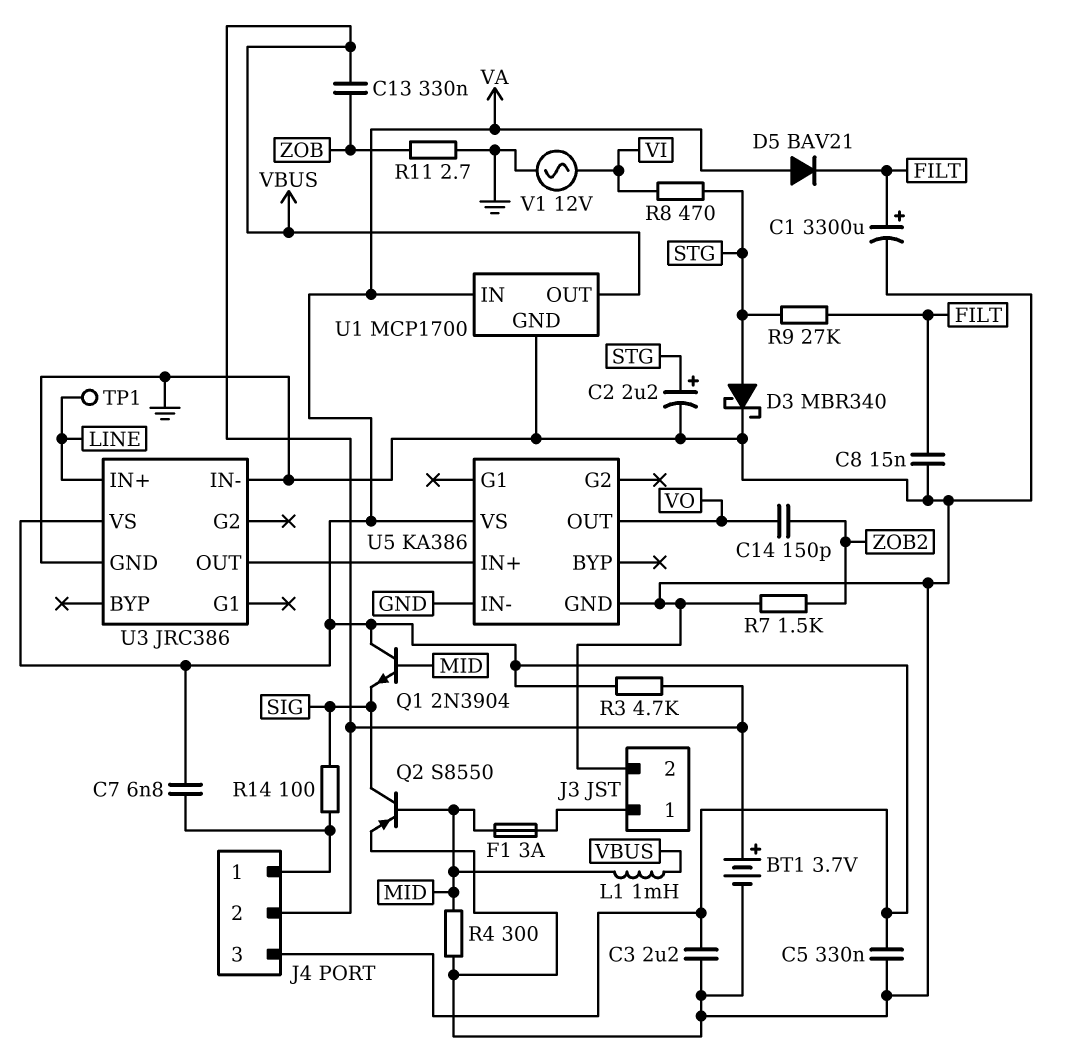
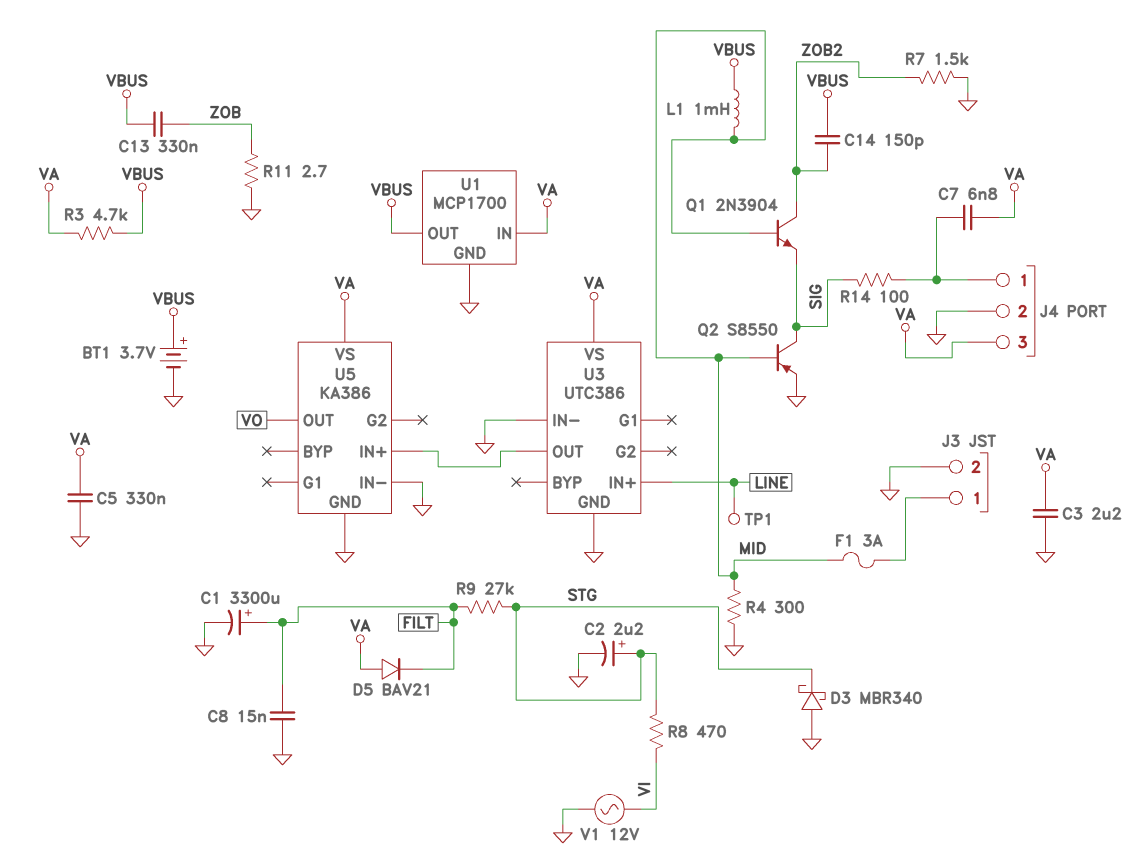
C14: 150pF (VO, ZOB2) -> 150pF (VBUS, ZOB2)
D3: schottky MBR340 (A STG, K GND) -> schottky MBR340 (A GND, K STG)
J4 pin 2: VBUS -> GND
Q1: NPN 2N3904 (B MID, C VA, E SIG) -> NPN 2N3904 (B MID, C ZOB2, E SIG)
U3: JRC386 -> UTC386

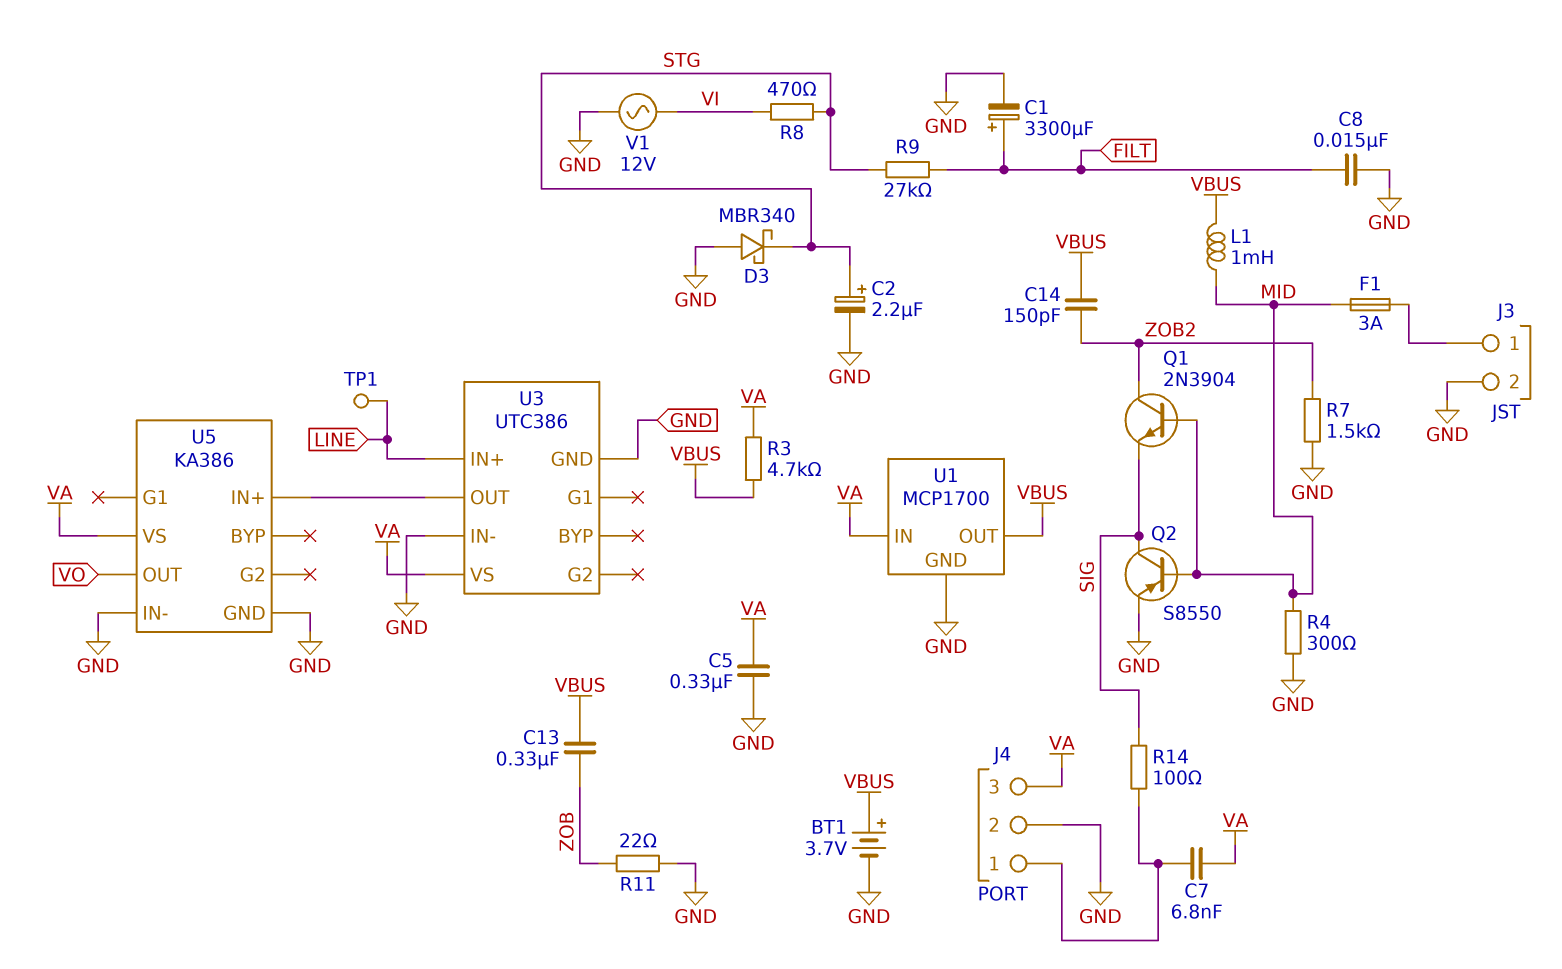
C3: 2.2uF (GND, VA) -> none
D5: diode BAV21 (A VA, K FILT) -> none
R11: 2.7 (GND, ZOB) -> 22 (GND, ZOB)

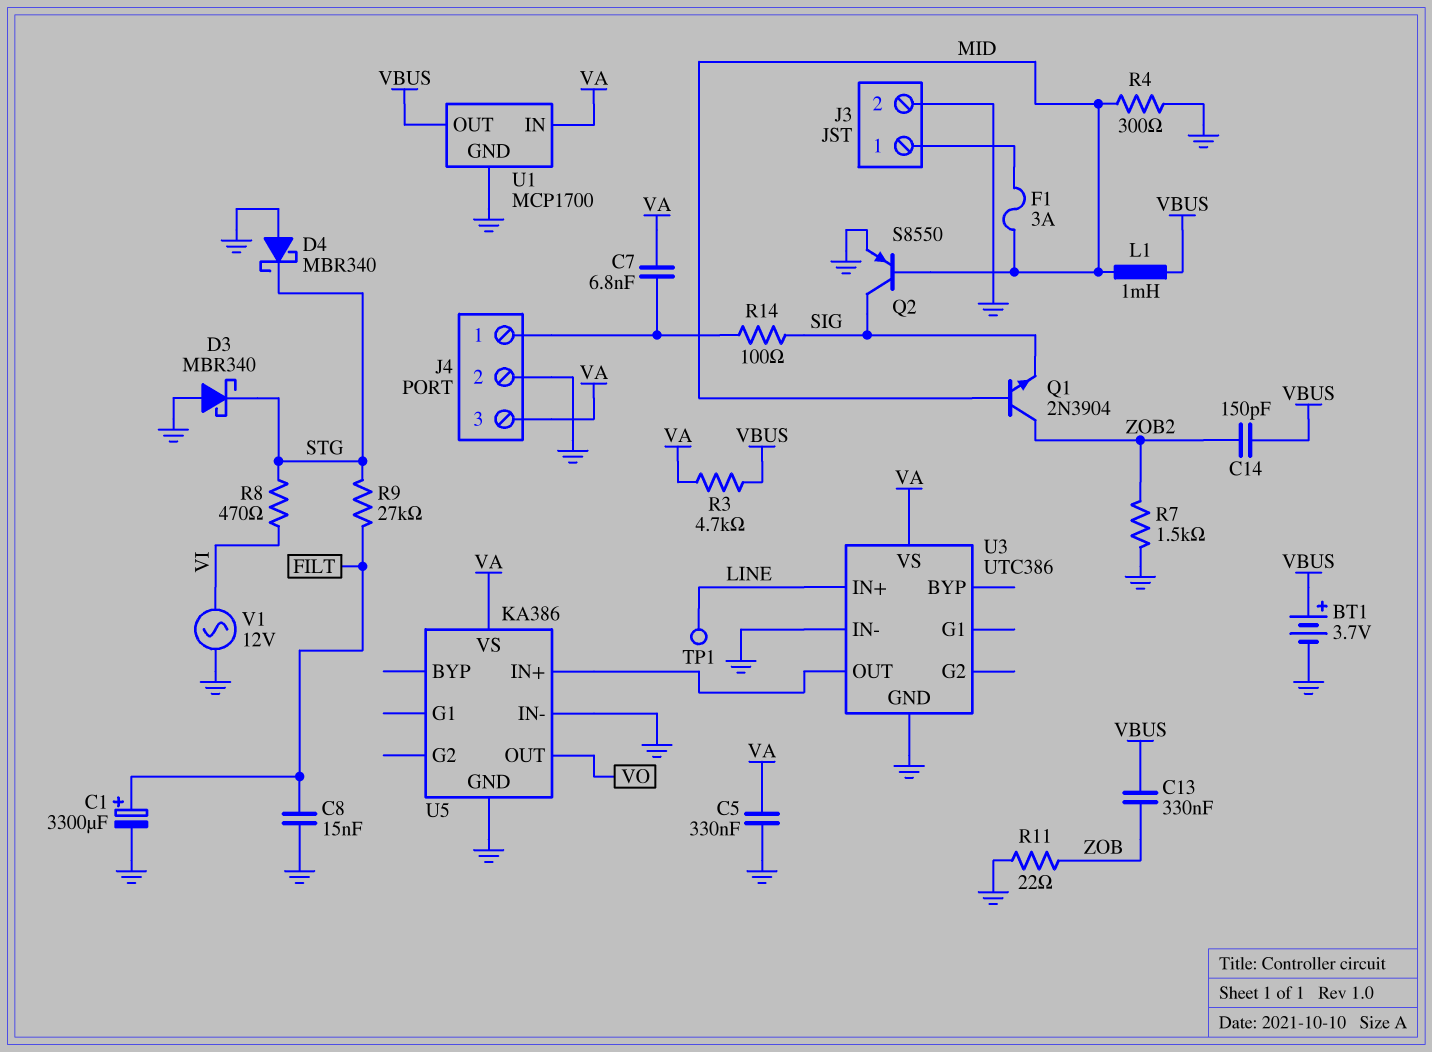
C2: 2.2uF (plus STG, minus GND) -> none
D4: none -> schottky MBR340 (A GND, K STG)

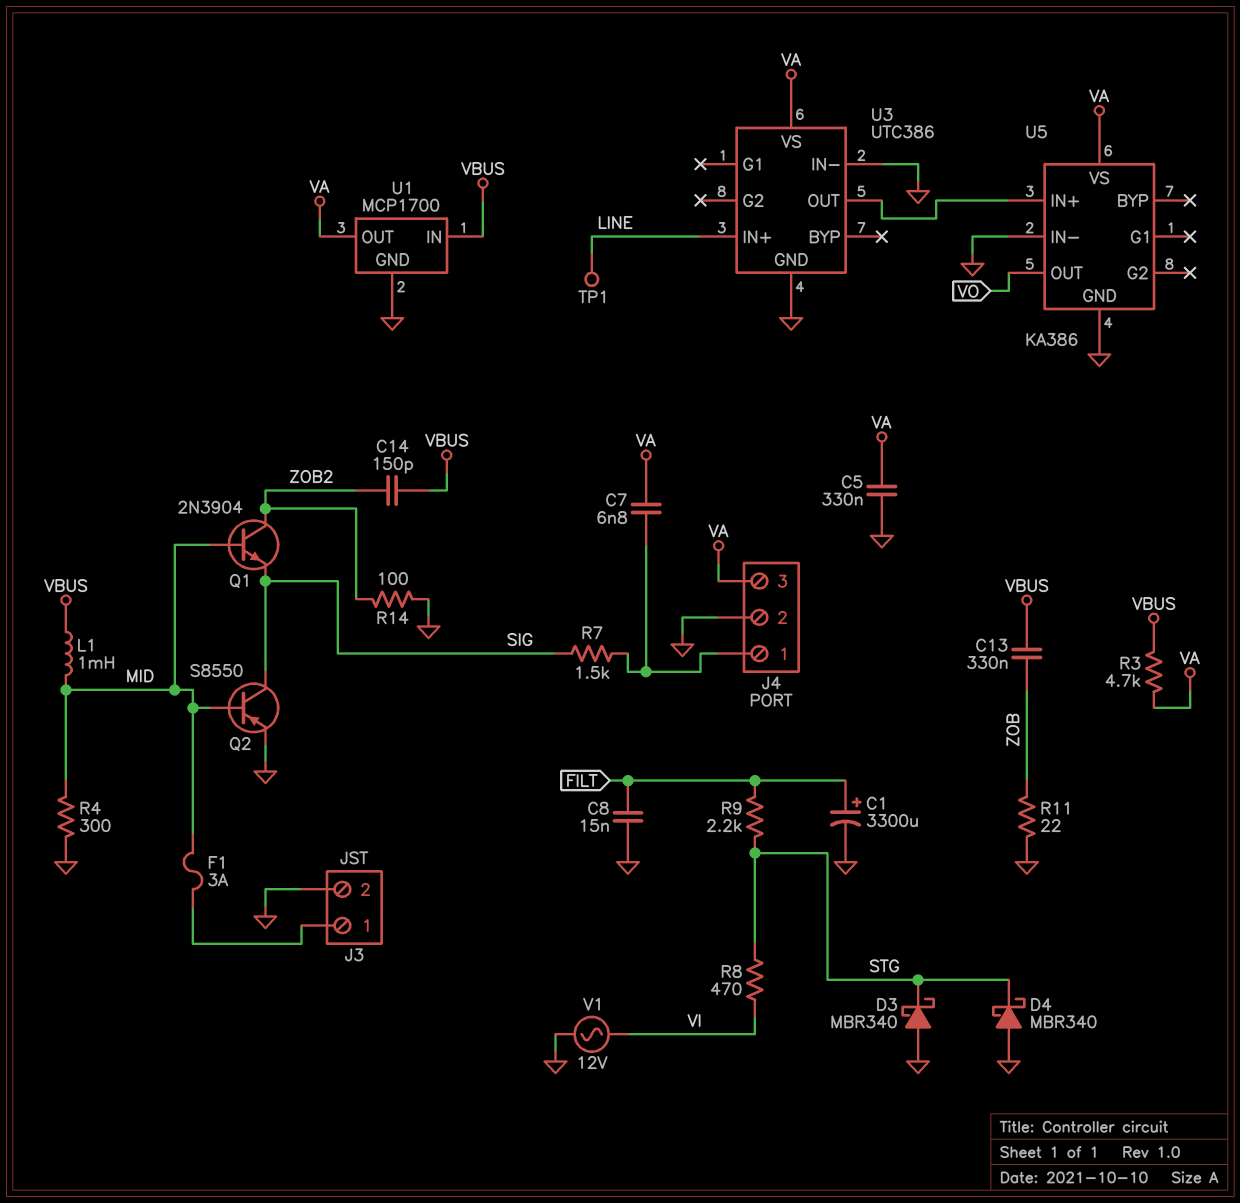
BT1: 3.7V (plus VBUS, minus GND) -> none
R7: 1.5k (GND, ZOB2) -> 1.5k (J4/1, SIG)
R9: 27k (FILT, STG) -> 2.2k (FILT, STG)
R14: 100 (J4/1, SIG) -> 100 (GND, ZOB2)
U1 pin IN: VA -> VBUS
U1 pin OUT: VBUS -> VA

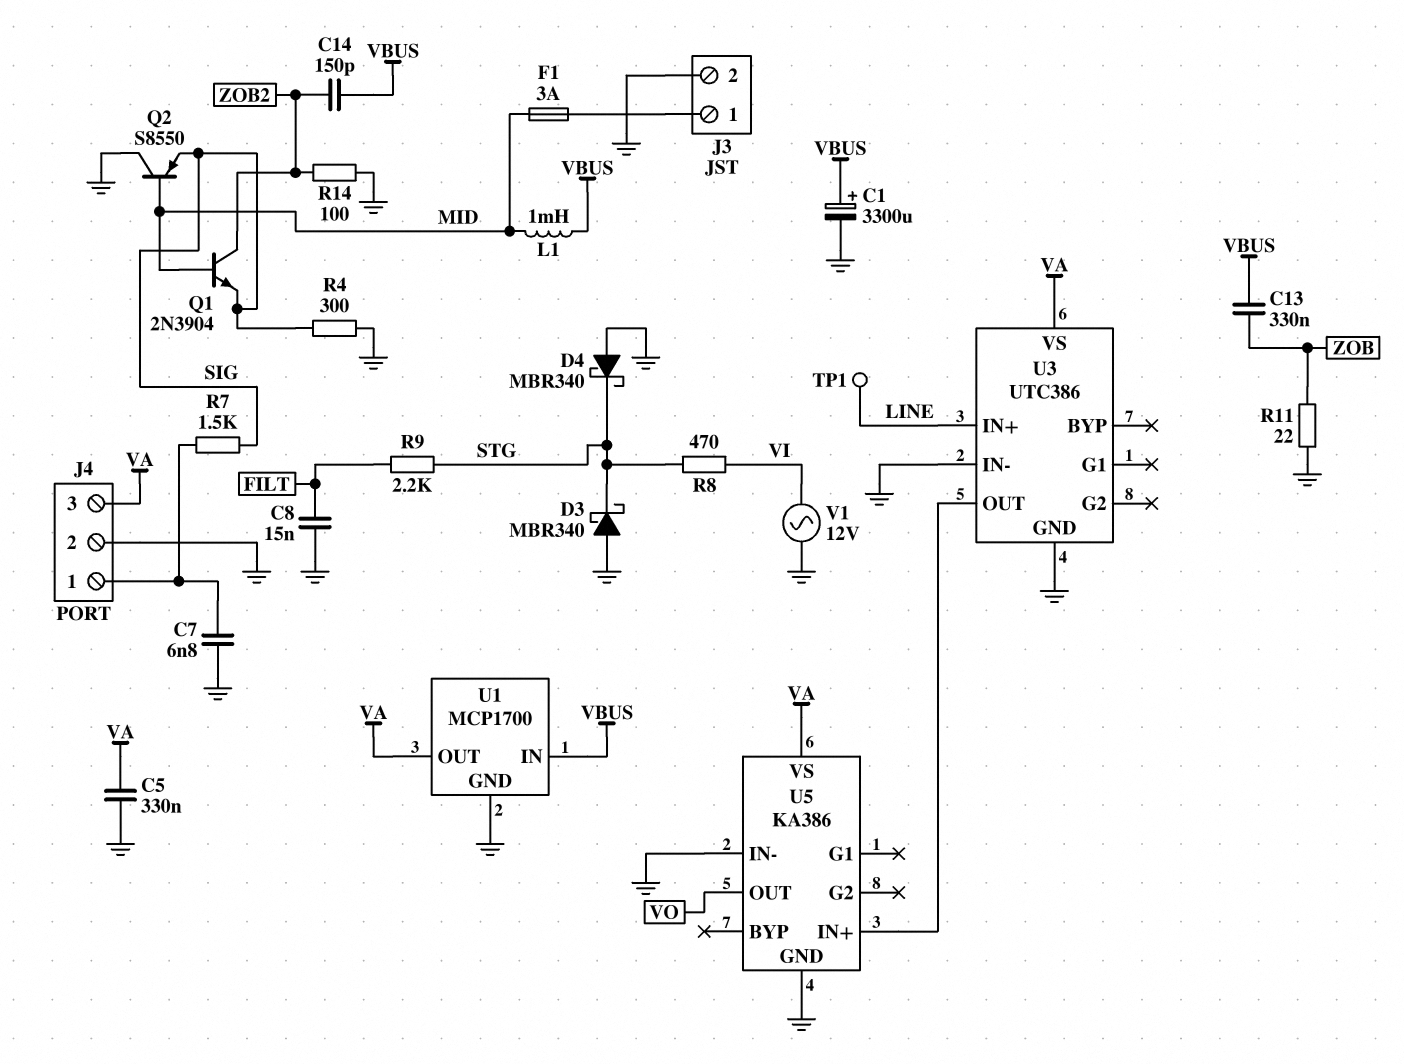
C1: 3300uF (plus FILT, minus GND) -> 3300uF (plus VBUS, minus GND)
C7: 6.8nF (J4/1, VA) -> 6.8nF (GND, J4/1)
Q2: PNP S8550 (B MID, C SIG, E GND) -> PNP S8550 (B MID, C GND, E SIG)
R3: 4.7k (VA, VBUS) -> none
R4: 300 (GND, MID) -> 300 (GND, SIG)

